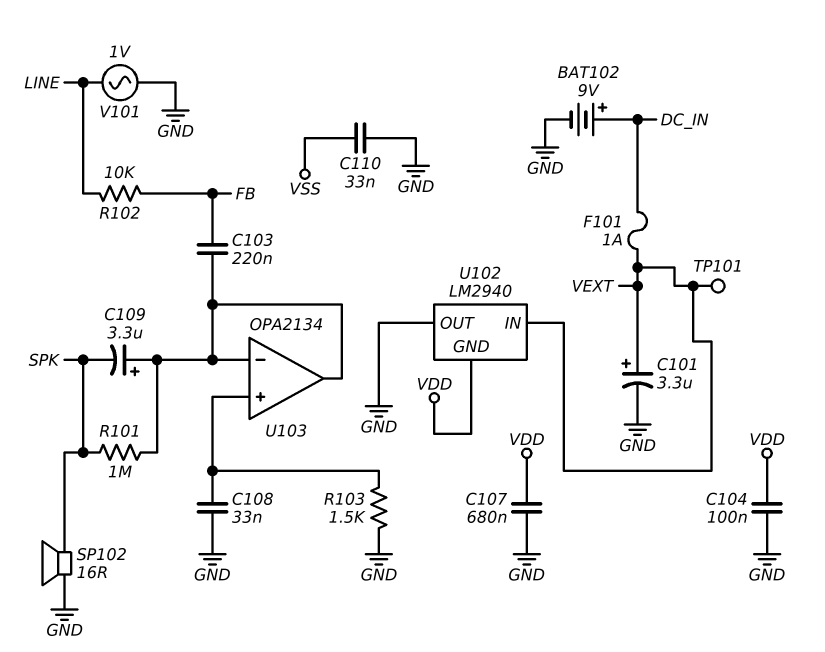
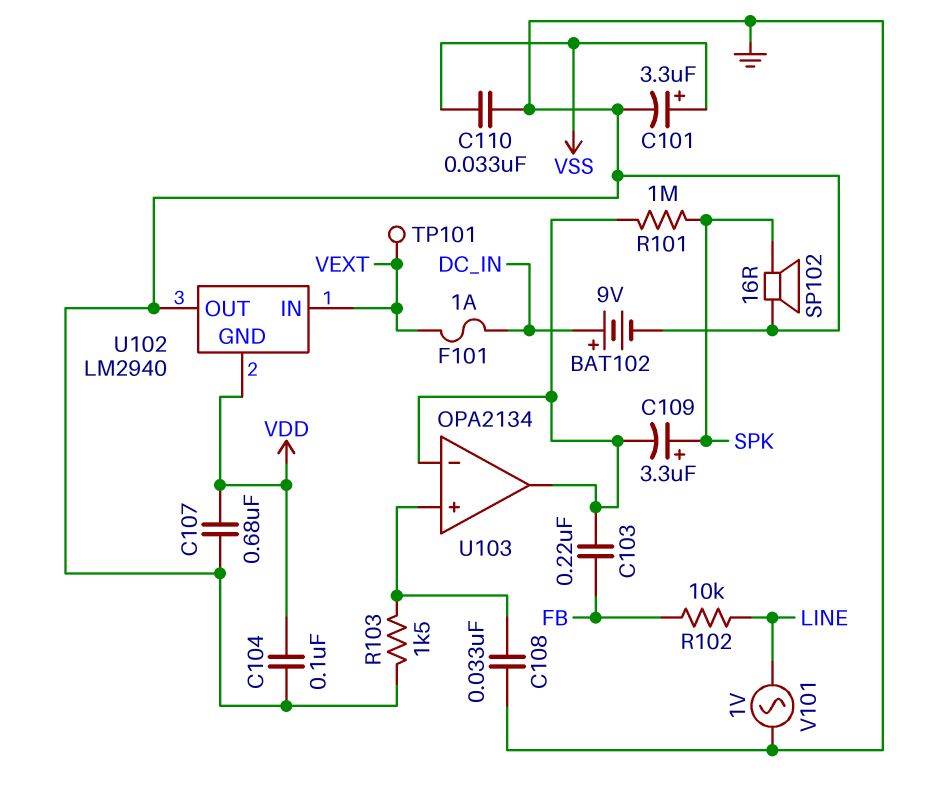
C101: 3.3uF (plus VEXT, minus GND) -> 3.3uF (plus VSS, minus GND)
C109: 3.3uF (plus U103/in-, minus SPK) -> 3.3uF (plus SPK, minus U103/in-)

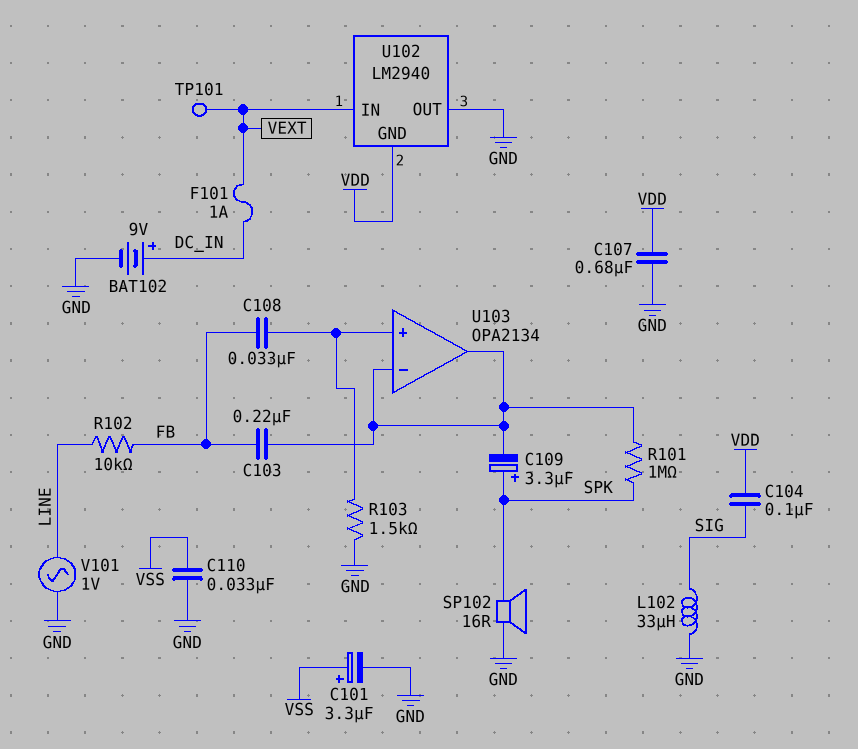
C104: 100nF (GND, VDD) -> 100nF (SIG, VDD)
C108: 33nF (GND, U103/in+) -> 33nF (FB, U103/in+)
L102: none -> 33uH (GND, SIG)

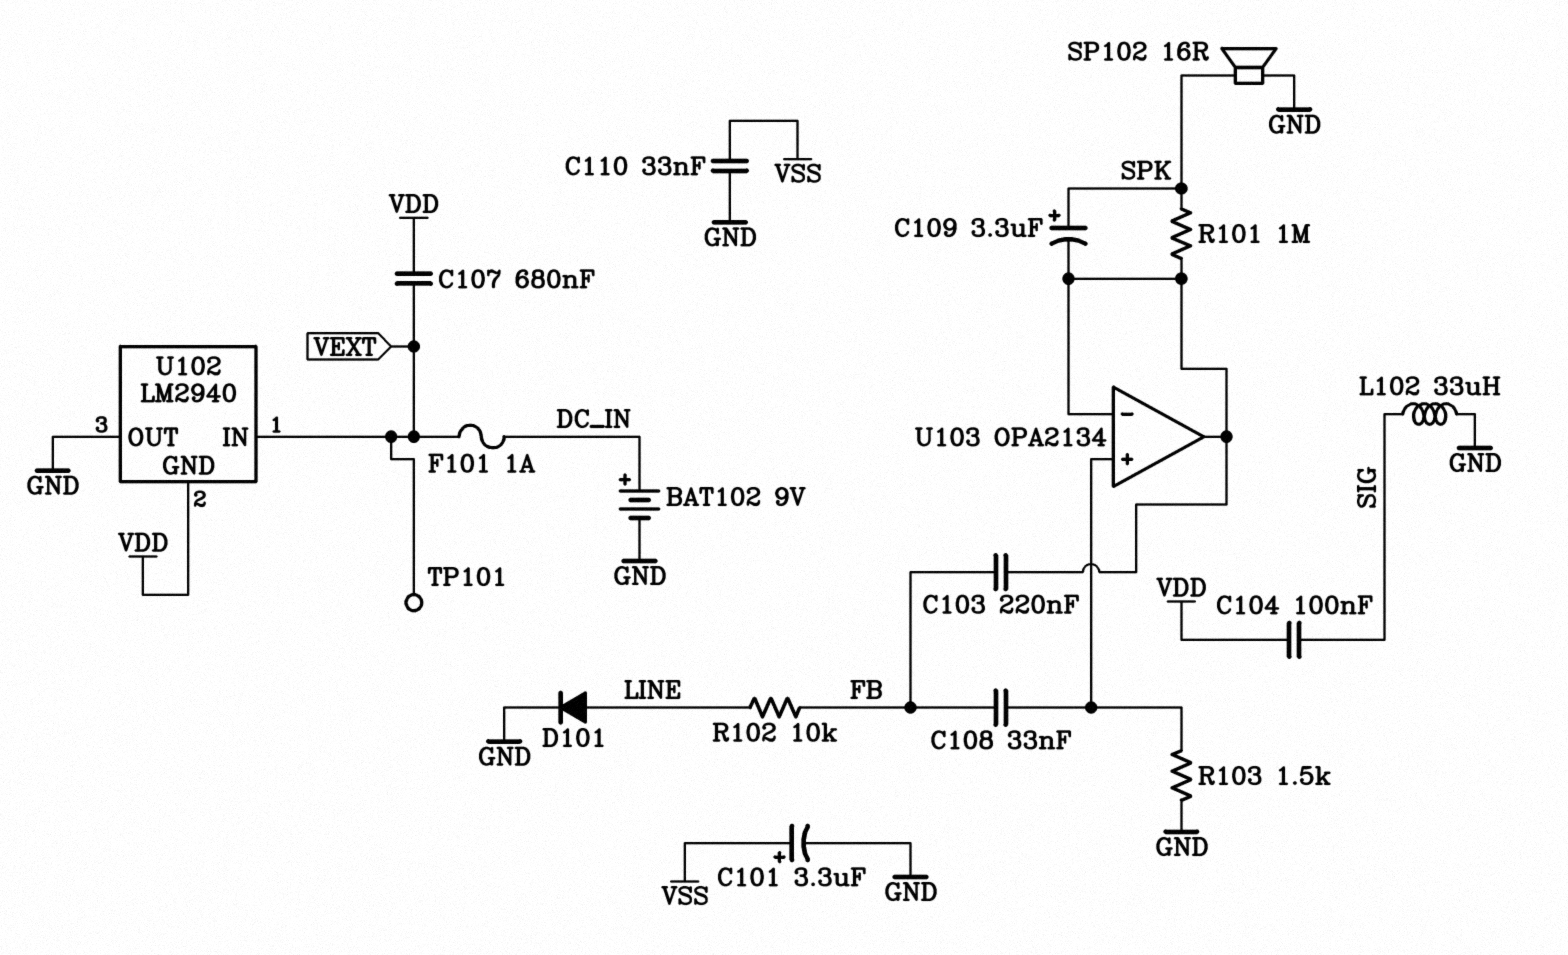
C107: 680nF (GND, VDD) -> 680nF (VDD, VEXT)
D101: none -> diode (A LINE, K GND)
V101: AC 1V (GND, LINE) -> none

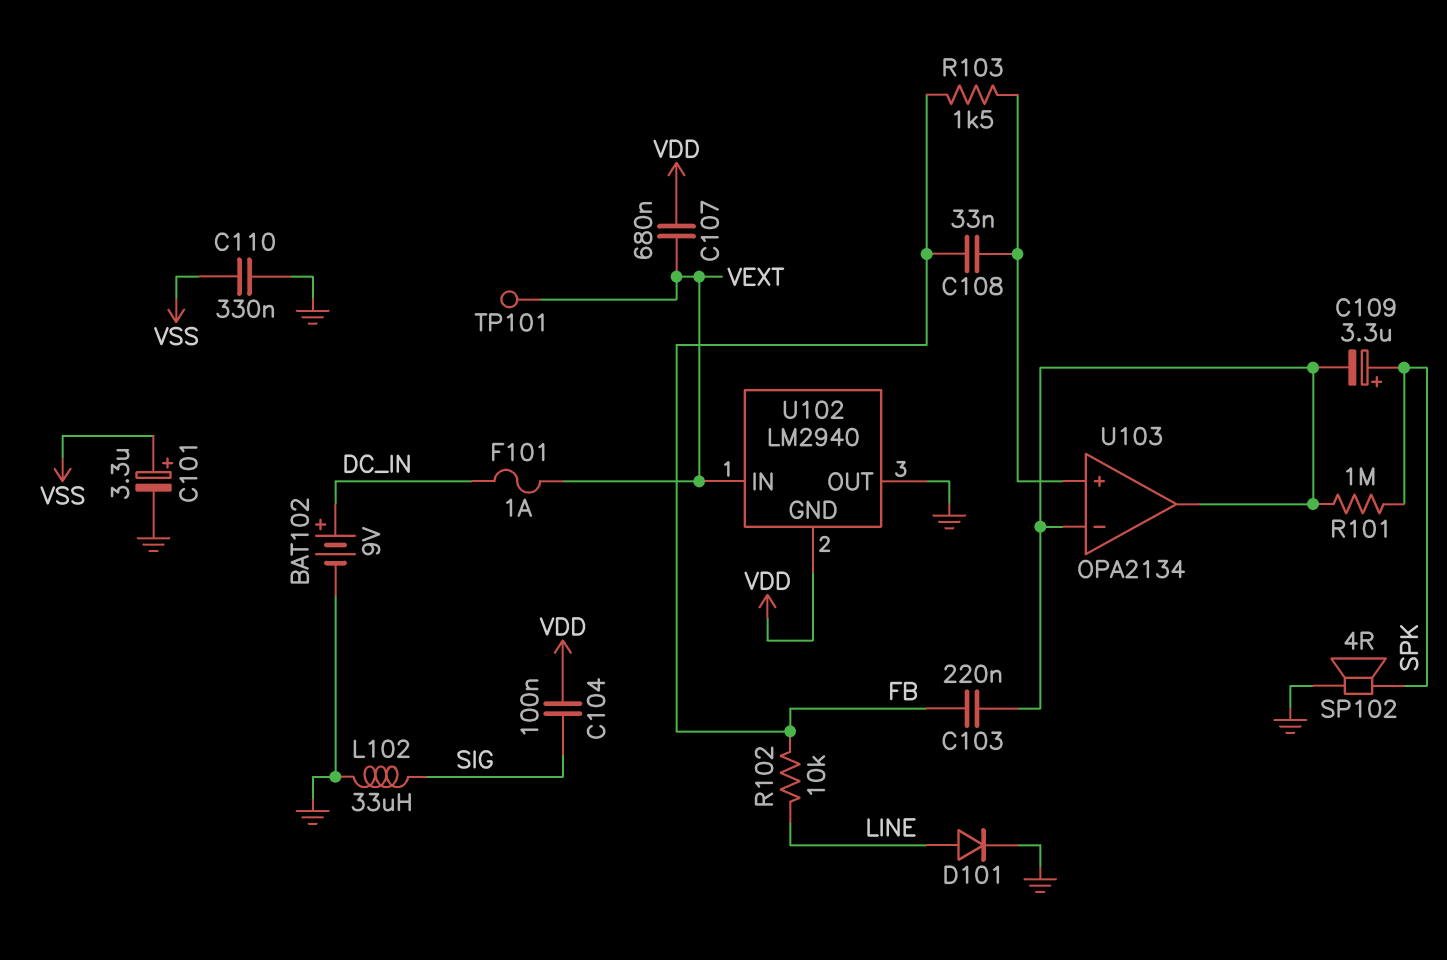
C110: 33nF (GND, VSS) -> 330nF (GND, VSS)
R103: 1.5k (GND, U103/in+) -> 1.5k (FB, U103/in+)
SP102: speaker 16R (GND, SPK) -> speaker 4R (GND, SPK)

